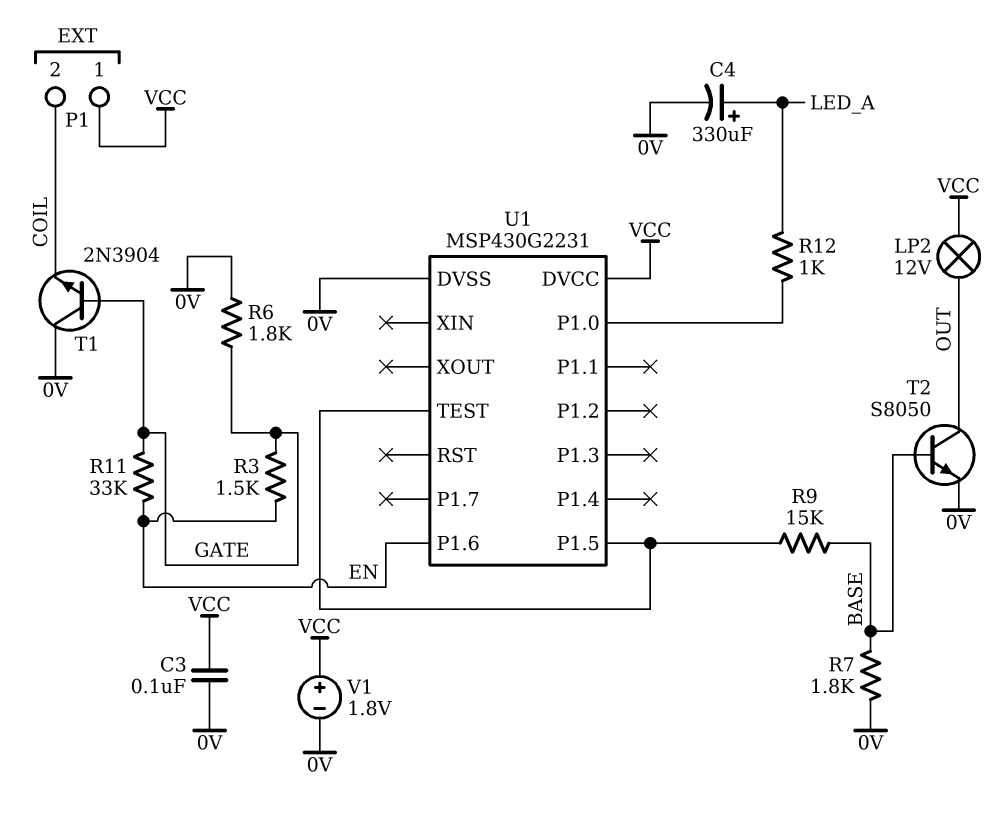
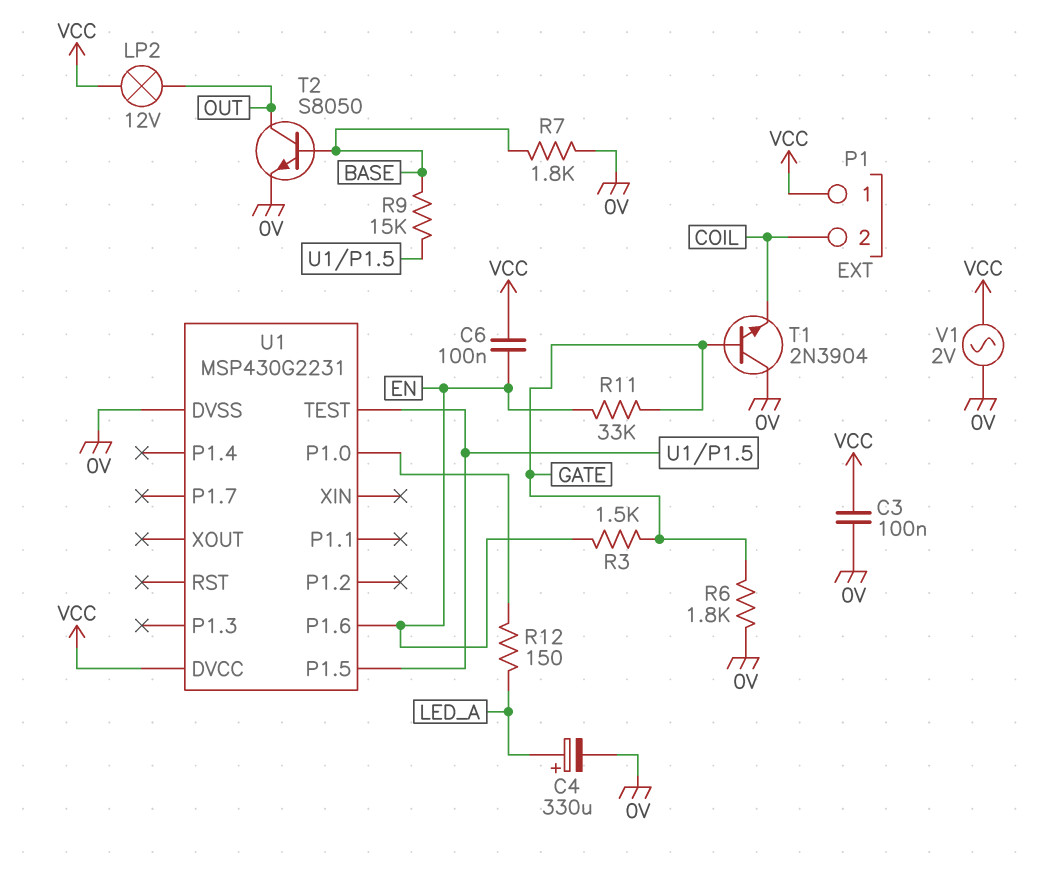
C6: none -> 100nF (EN, VCC)
R12: 1k (LED_A, U1/P1.0) -> 150 (LED_A, U1/P1.0)
V1: 1.8V (plus VCC, minus 0V) -> AC 2V (0V, VCC)

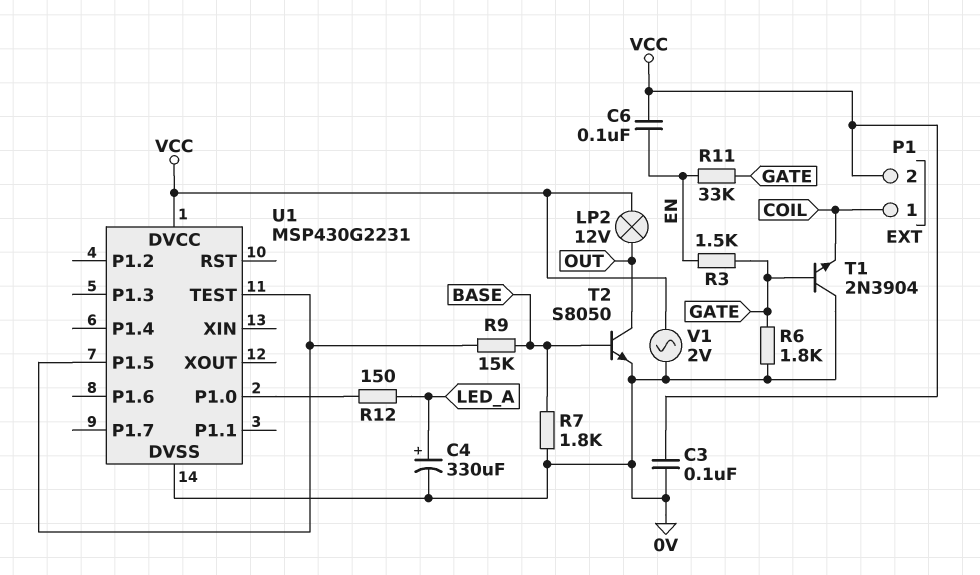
P1 pin 1: VCC -> COIL
P1 pin 2: COIL -> VCC
U1 pin P1.6: EN -> none

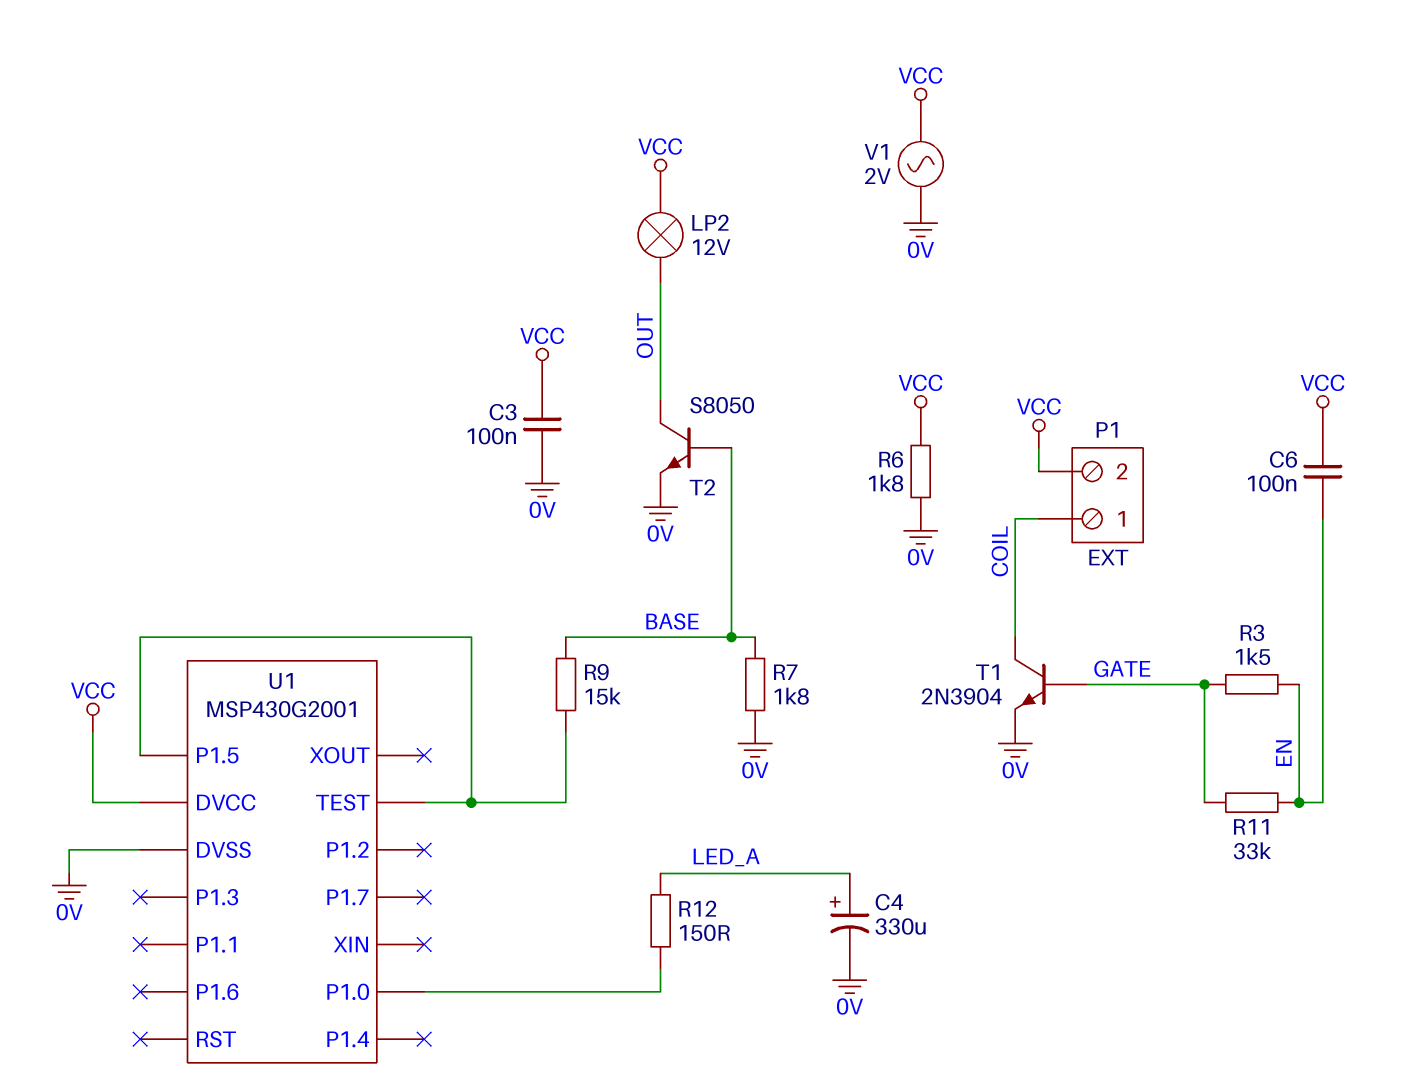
R6: 1.8k (0V, GATE) -> 1.8k (0V, VCC)
T1: NPN 2N3904 (B GATE, C 0V, E COIL) -> NPN 2N3904 (B GATE, C COIL, E 0V)
U1: MSP430G2231 -> MSP430G2001

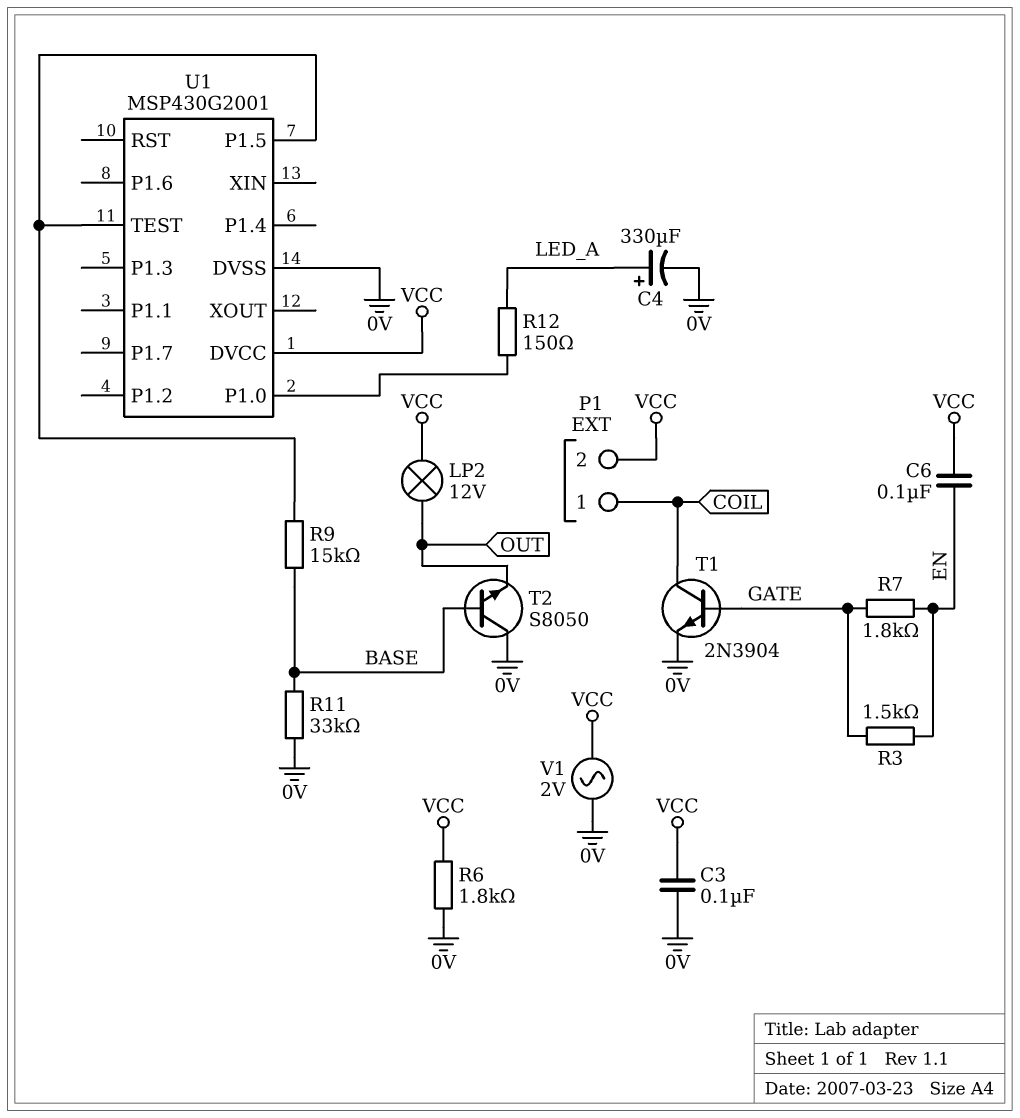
R7: 1.8k (0V, BASE) -> 1.8k (EN, GATE)
R11: 33k (EN, GATE) -> 33k (0V, BASE)
T2: NPN S8050 (B BASE, C OUT, E 0V) -> NPN S8050 (B BASE, C 0V, E OUT)

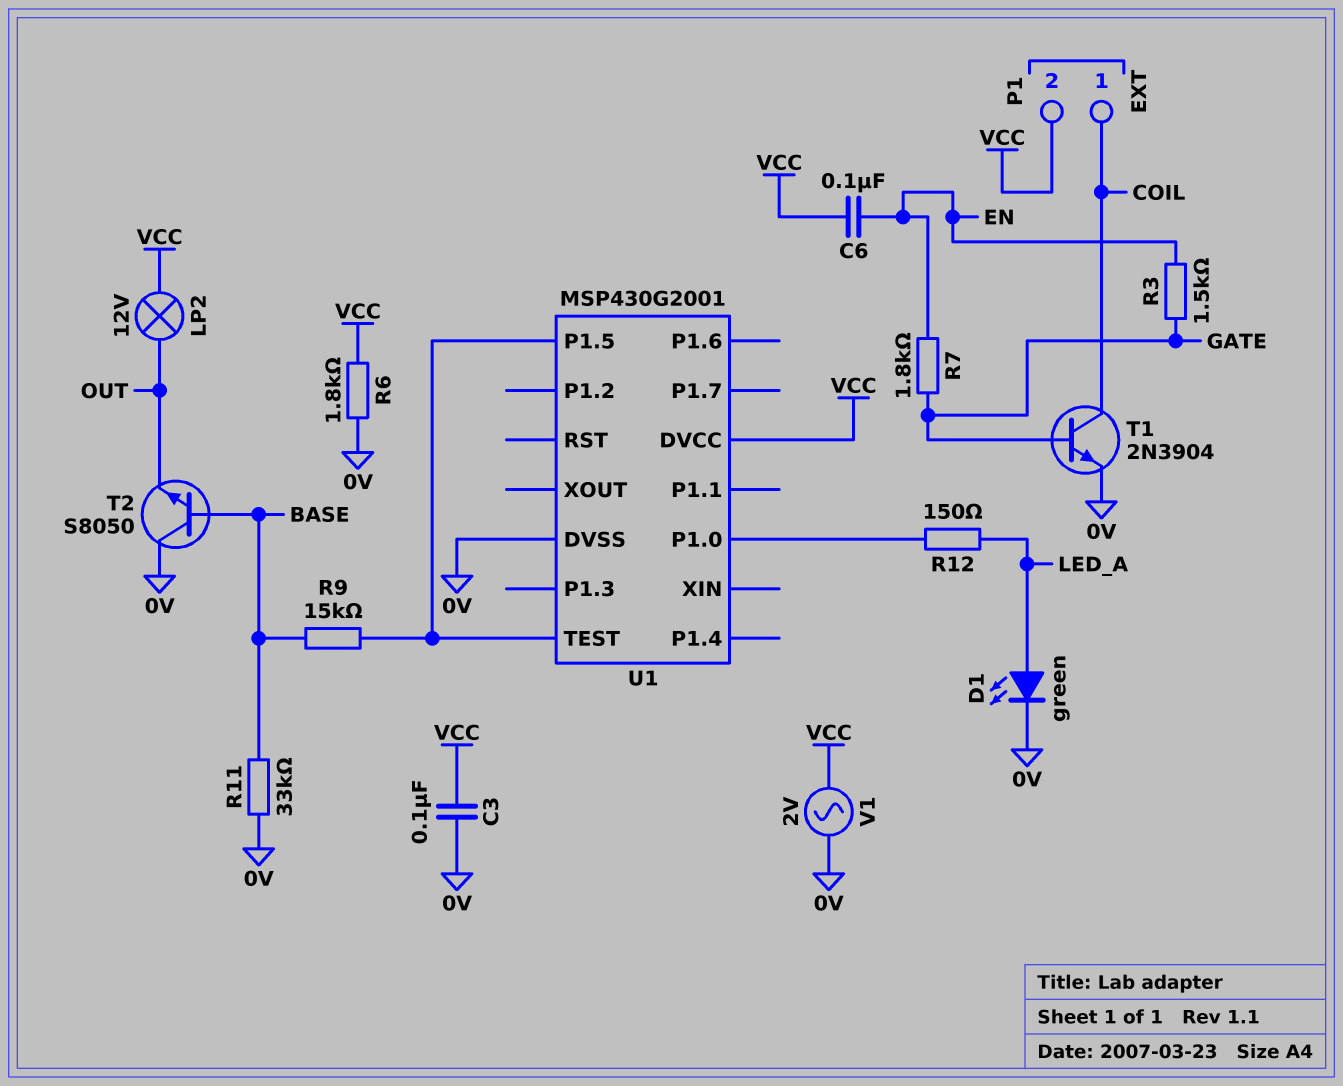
C4: 330uF (plus LED_A, minus 0V) -> none
D1: none -> LED green (A LED_A, K 0V)

